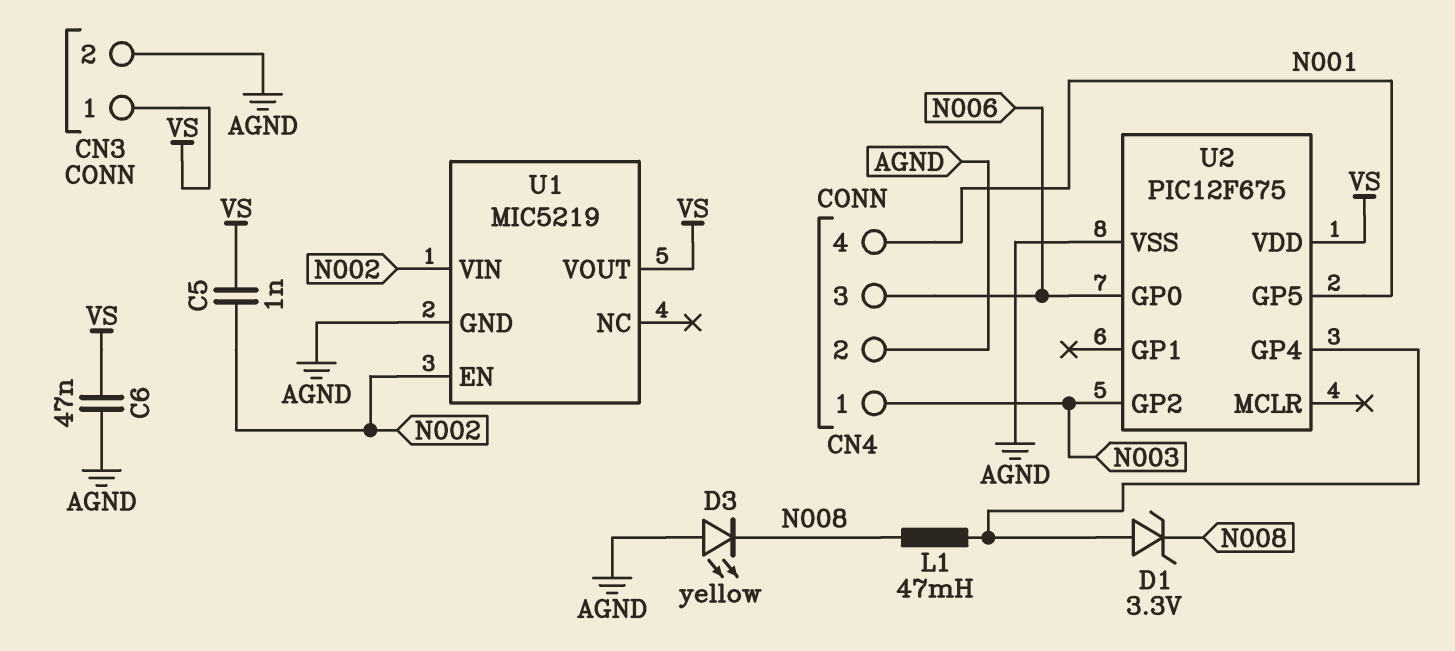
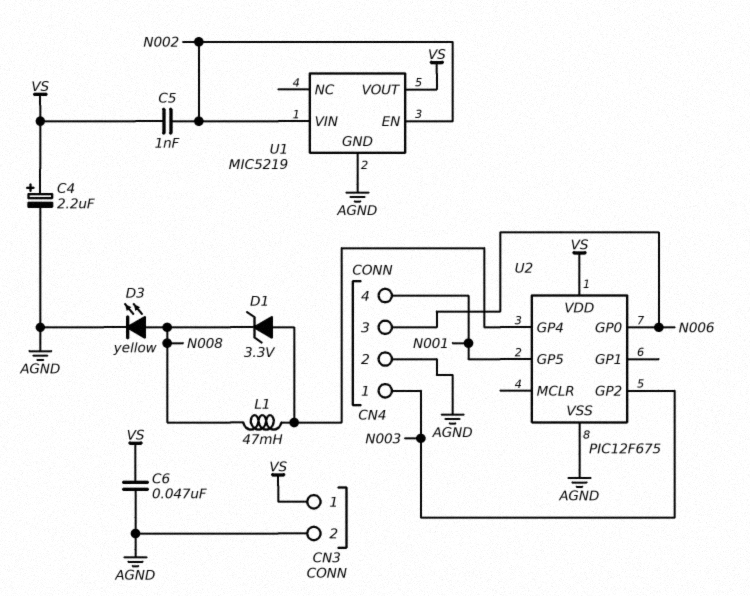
C4: none -> 2.2uF (plus VS, minus AGND)
D3: LED yellow (A AGND, K N008) -> LED yellow (A N008, K AGND)

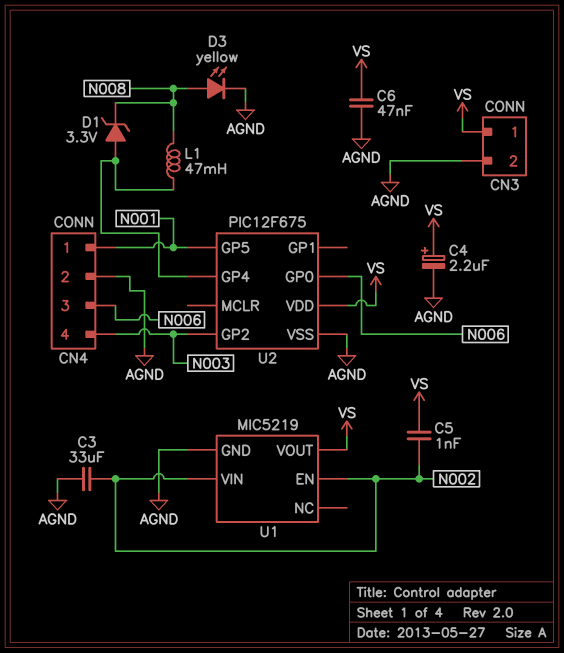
C3: none -> 33uF (AGND, N002)
CN4 pin 1: N003 -> N001
CN4 pin 4: N001 -> N003

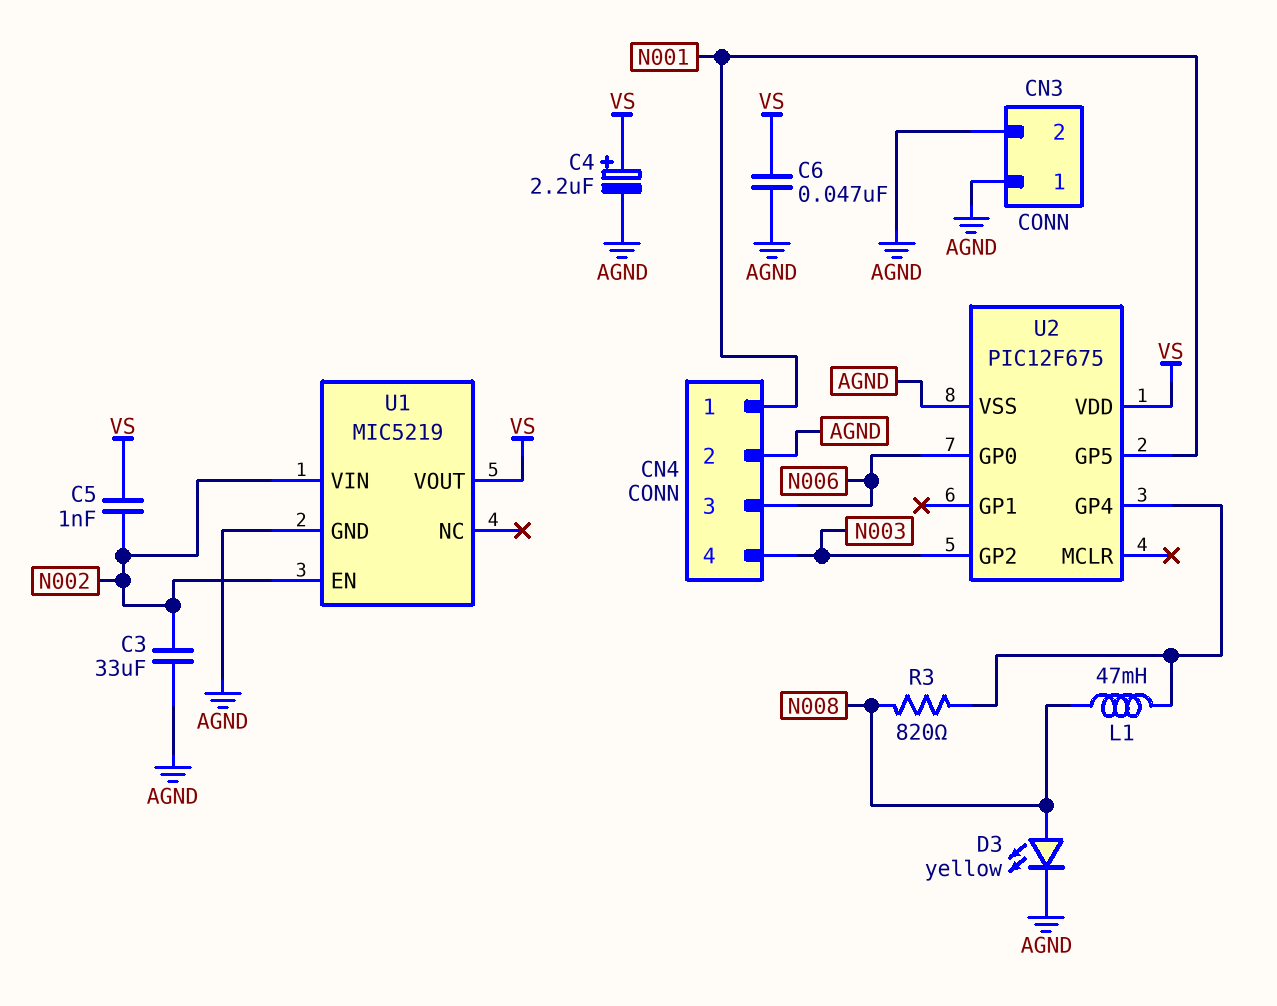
CN3 pin 1: VS -> AGND
D1: zener 3.3V (A U2/GP4, K N008) -> none
R3: none -> 820 (N008, U2/GP4)

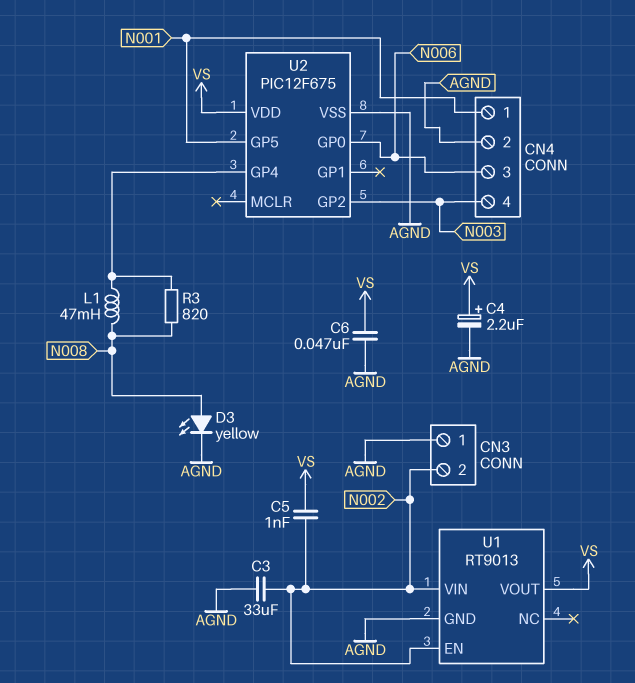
CN3 pin 2: AGND -> N002
U1: MIC5219 -> RT9013

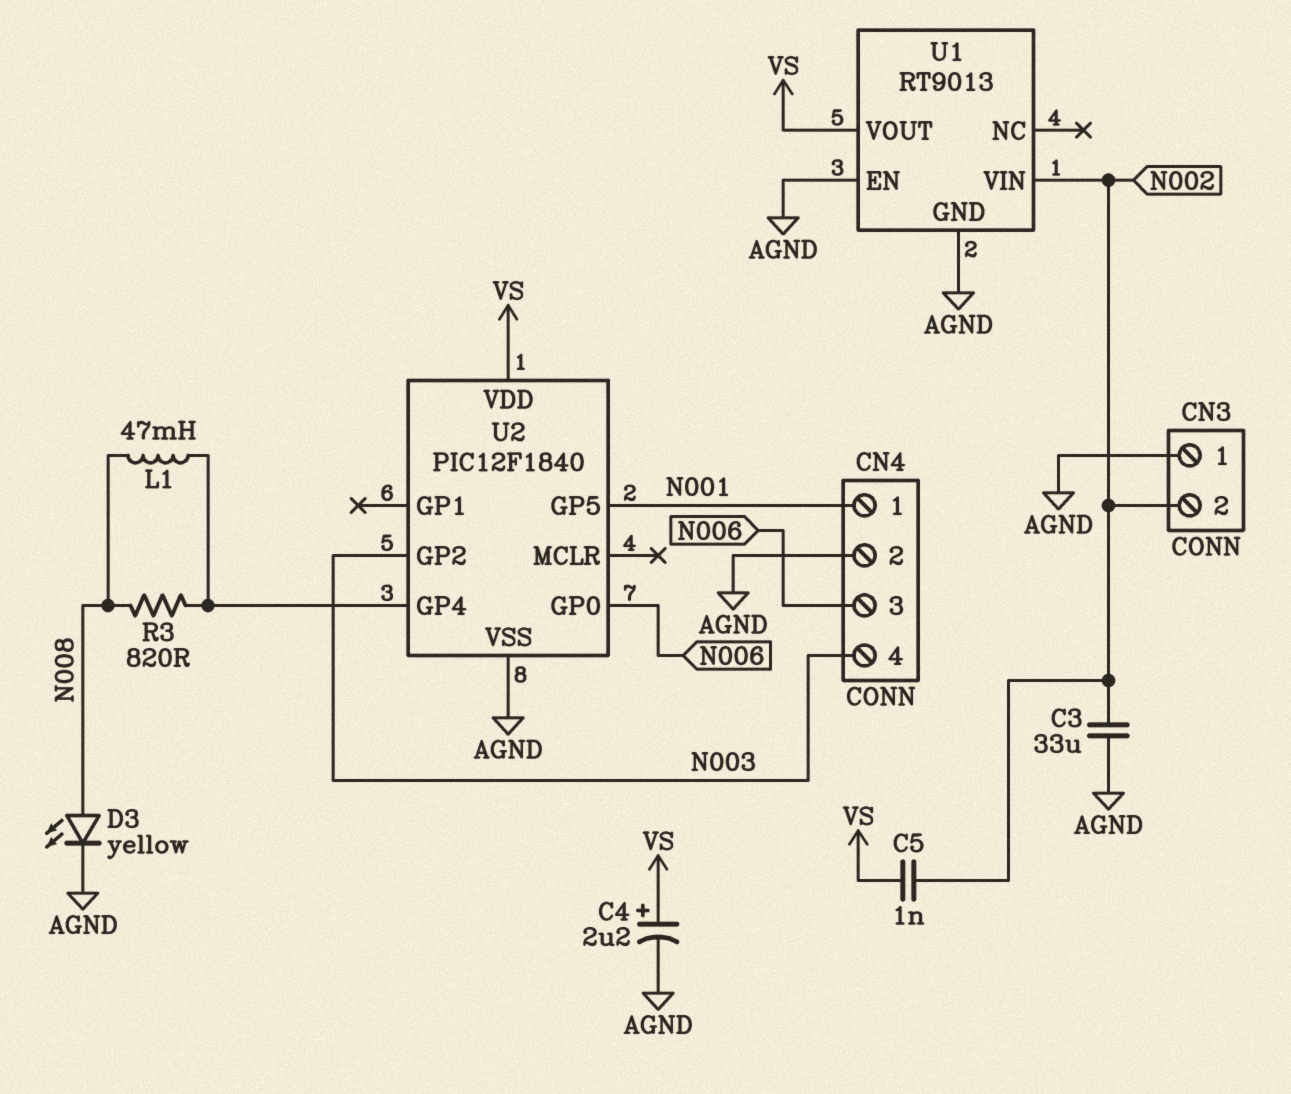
C6: 47nF (AGND, VS) -> none
U1 pin EN: N002 -> AGND
U2: PIC12F675 -> PIC12F1840

